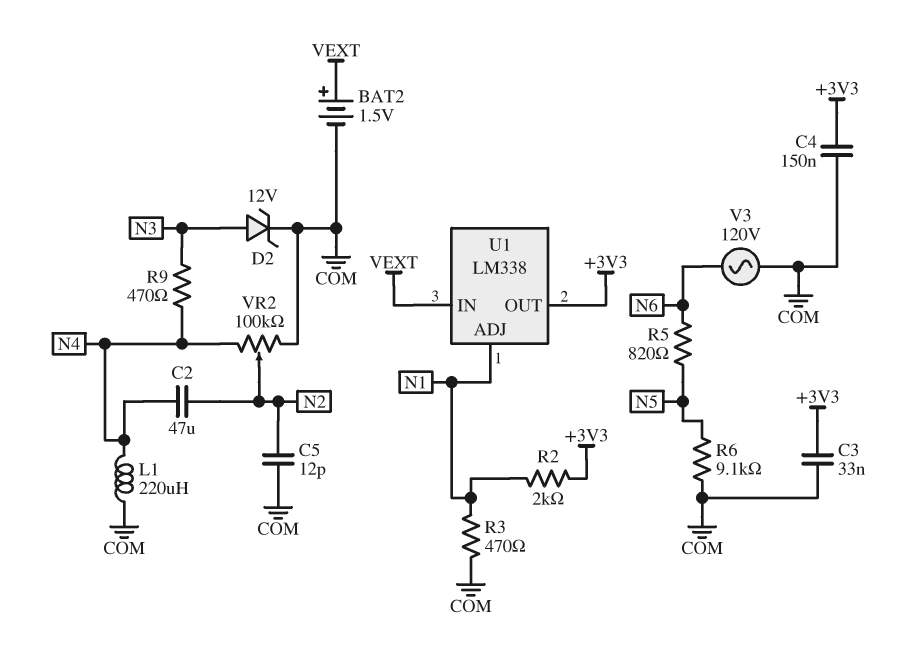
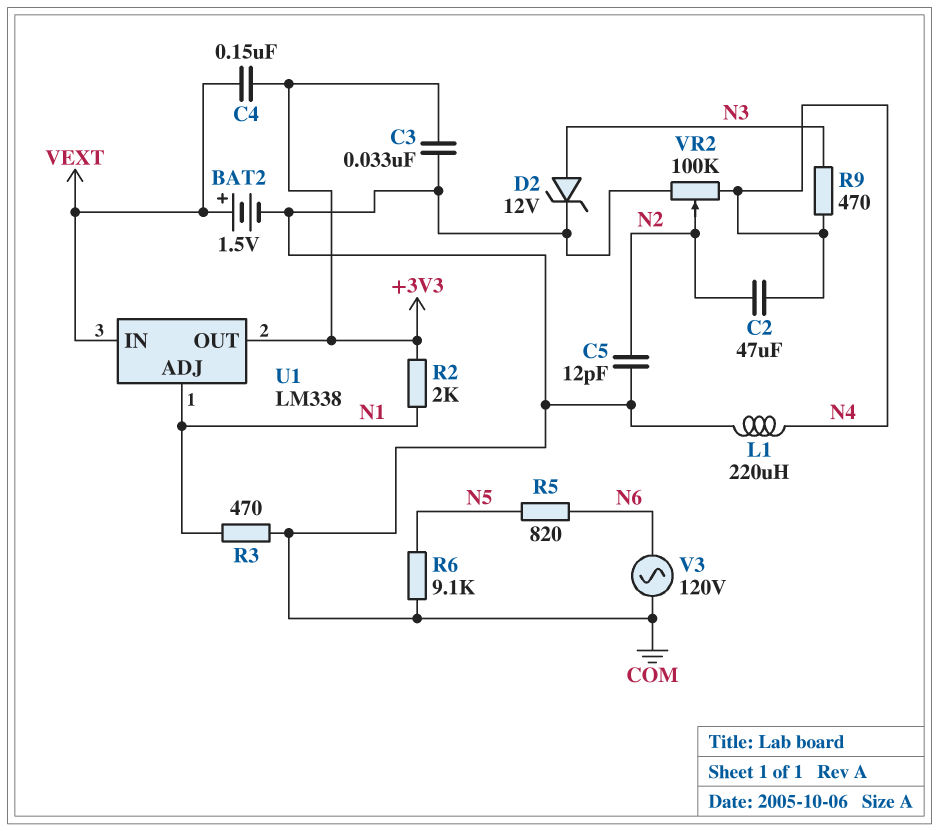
C4: 150nF (+3V3, COM) -> 150nF (+3V3, VEXT)

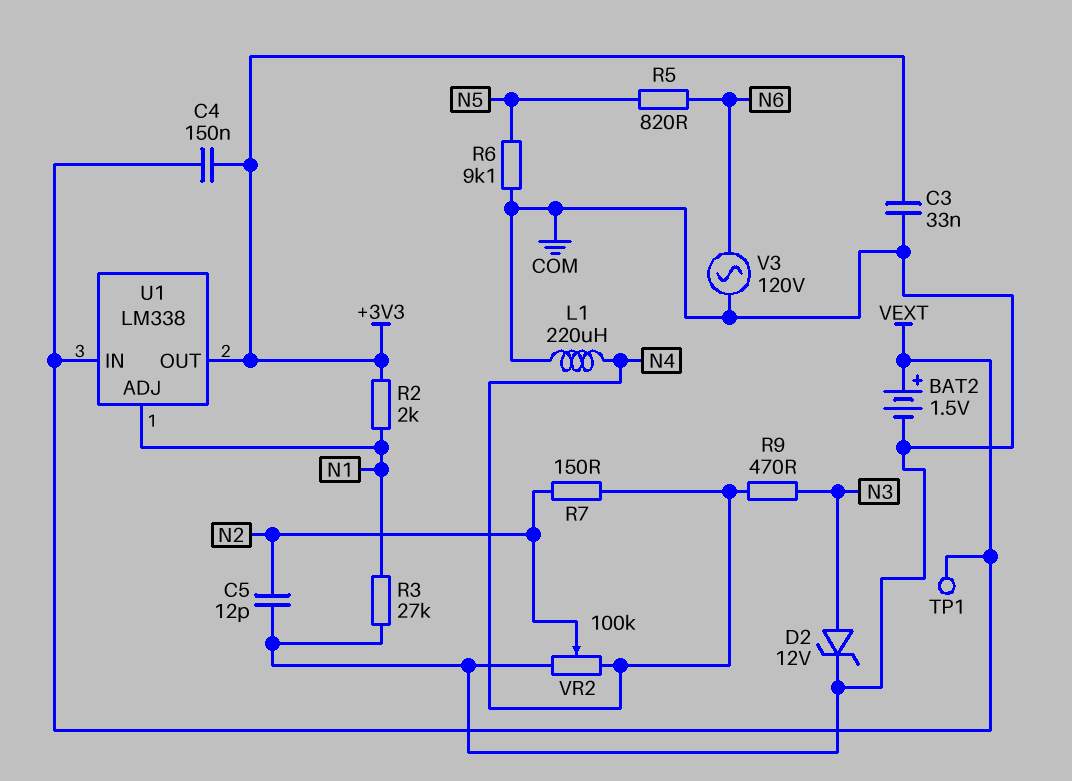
C2: 47uF (N2, N4) -> none
R3: 470 (COM, N1) -> 27k (COM, N1)
R7: none -> 150 (N2, N4)
TP1: none -> test point (VEXT)

